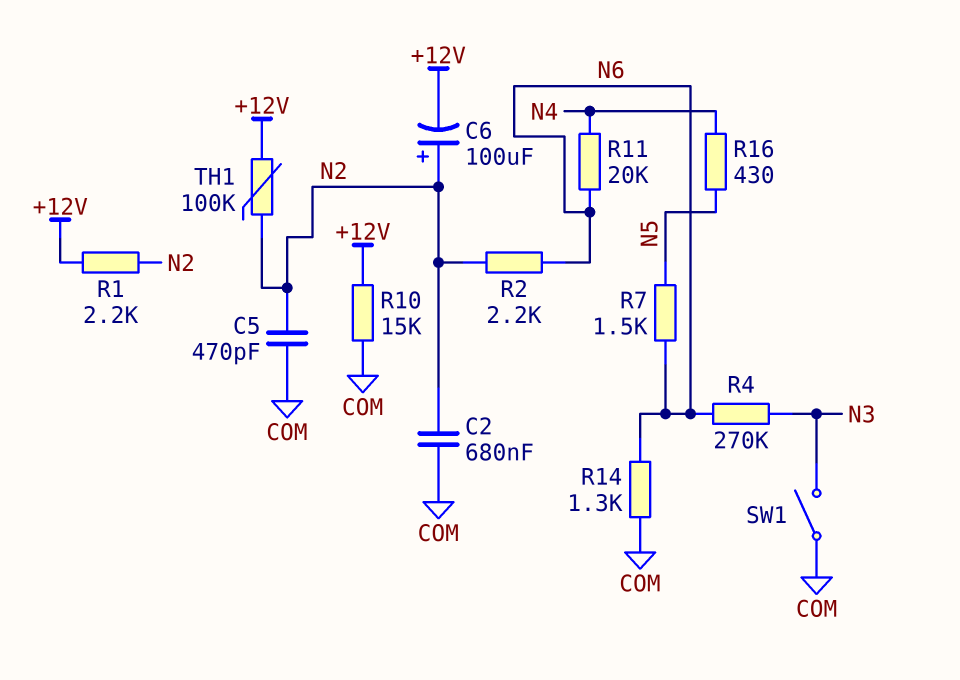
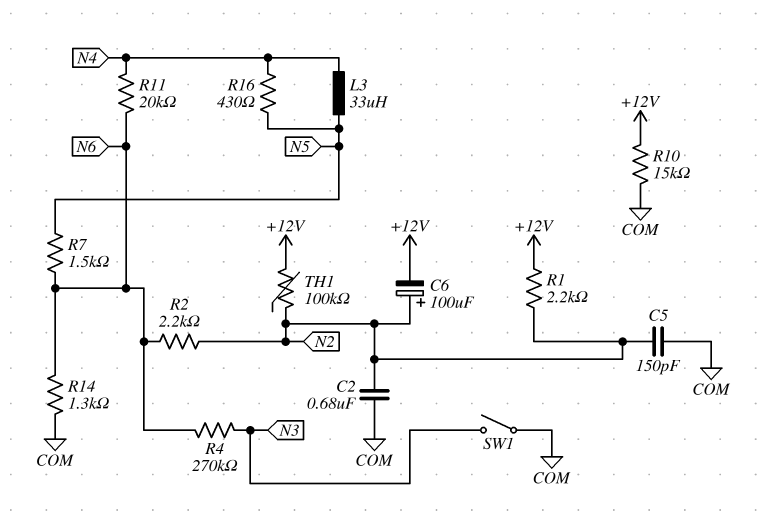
C5: 470pF (COM, N2) -> 150pF (COM, N2)
L3: none -> 33uH (N4, N5)

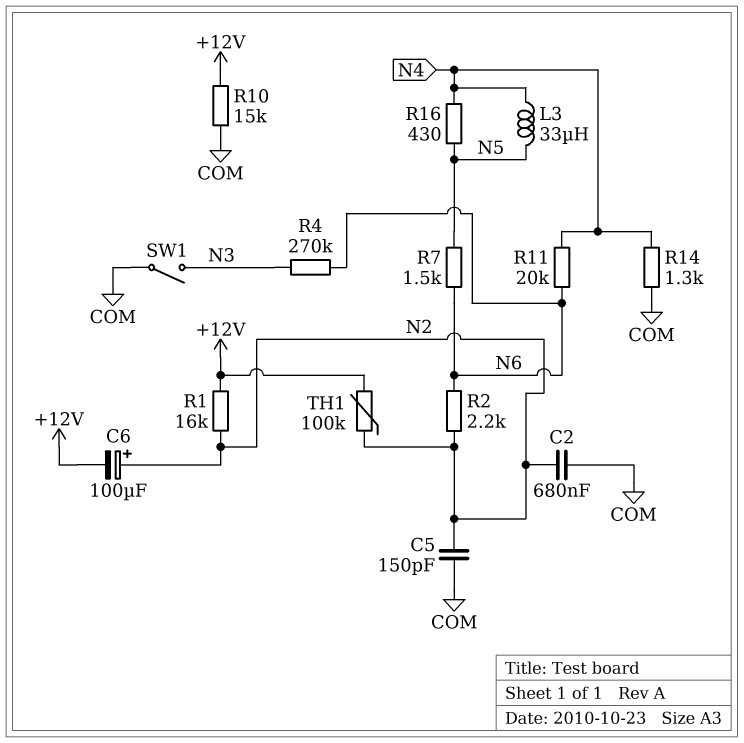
R1: 2.2k (+12V, N2) -> 16k (+12V, N2)
R14: 1.3k (COM, N6) -> 1.3k (COM, N4)

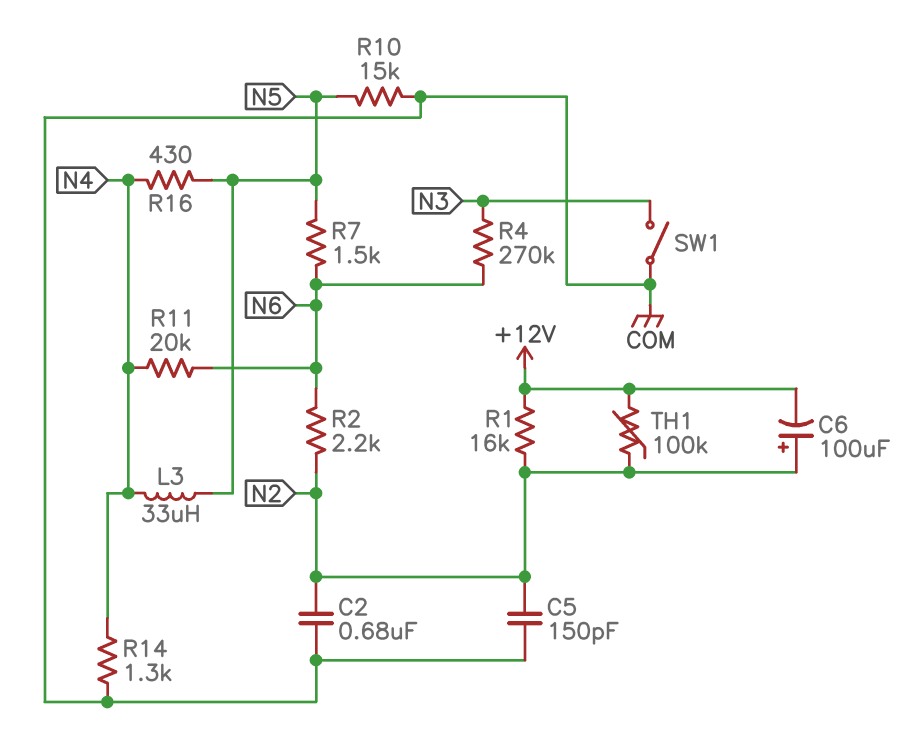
R10: 15k (+12V, COM) -> 15k (COM, N5)

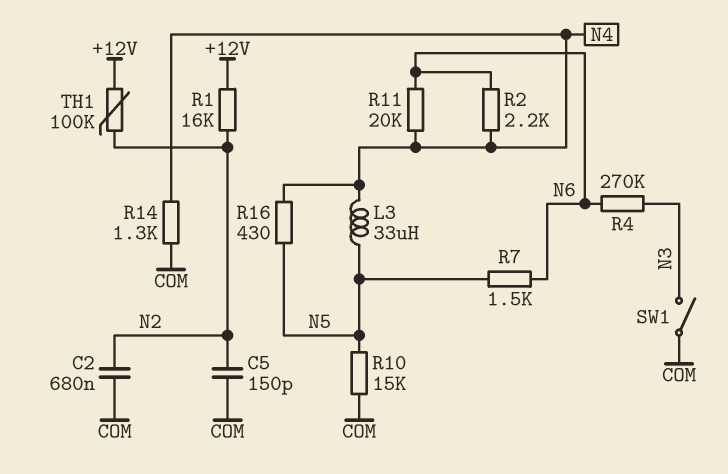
C6: 100uF (plus N2, minus +12V) -> none
R2: 2.2k (N2, N6) -> 2.2k (N4, N6)

